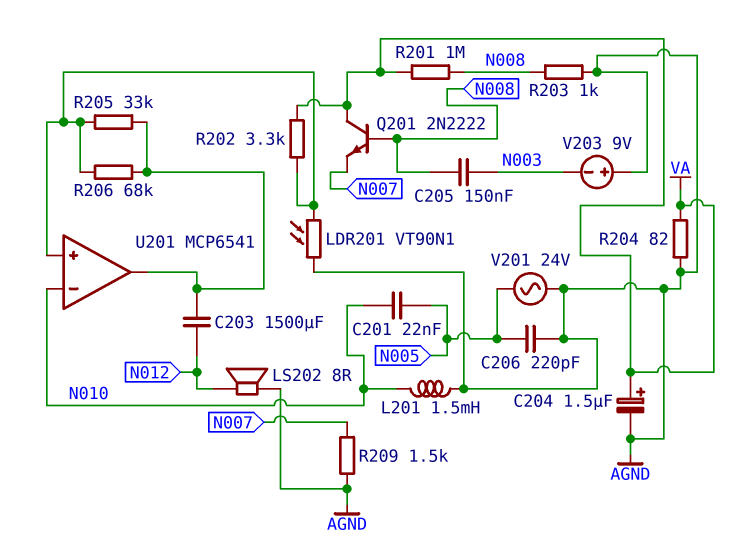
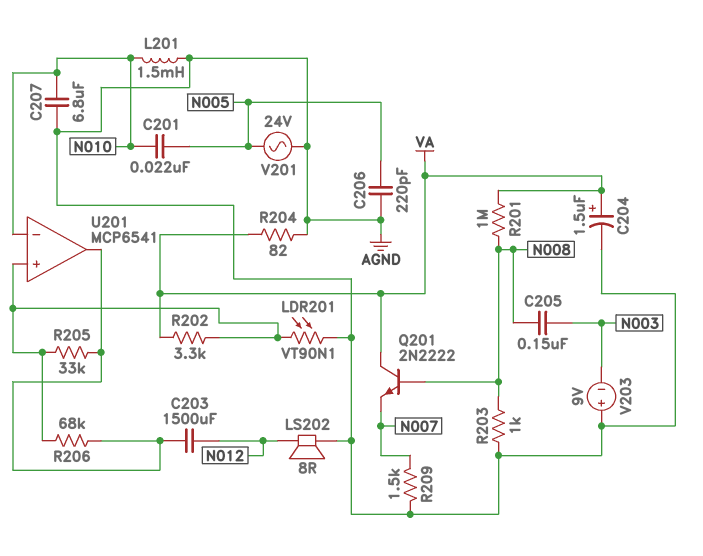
C207: none -> 6.8uF (AGND, N010)

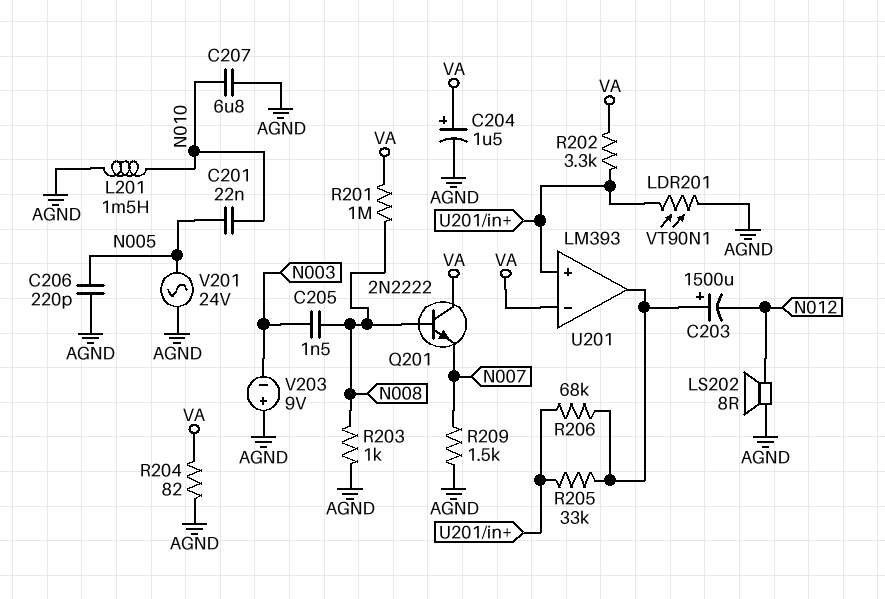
C203: 1500uF (N012, U201/out) -> 1500uF (plus U201/out, minus N012)
C205: 150nF (N003, N008) -> 1.5nF (N003, N008)
U201: MCP6541 -> LM393
U201 pin in-: N010 -> VA

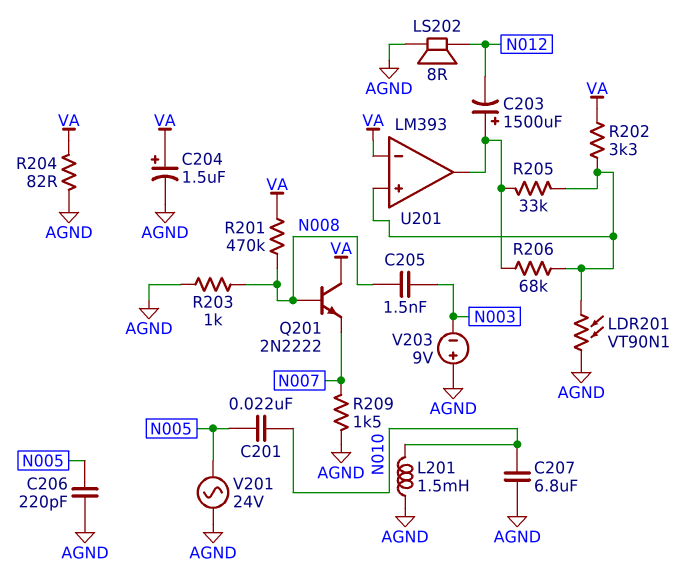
R201: 1M (N008, VA) -> 470k (N008, VA)

